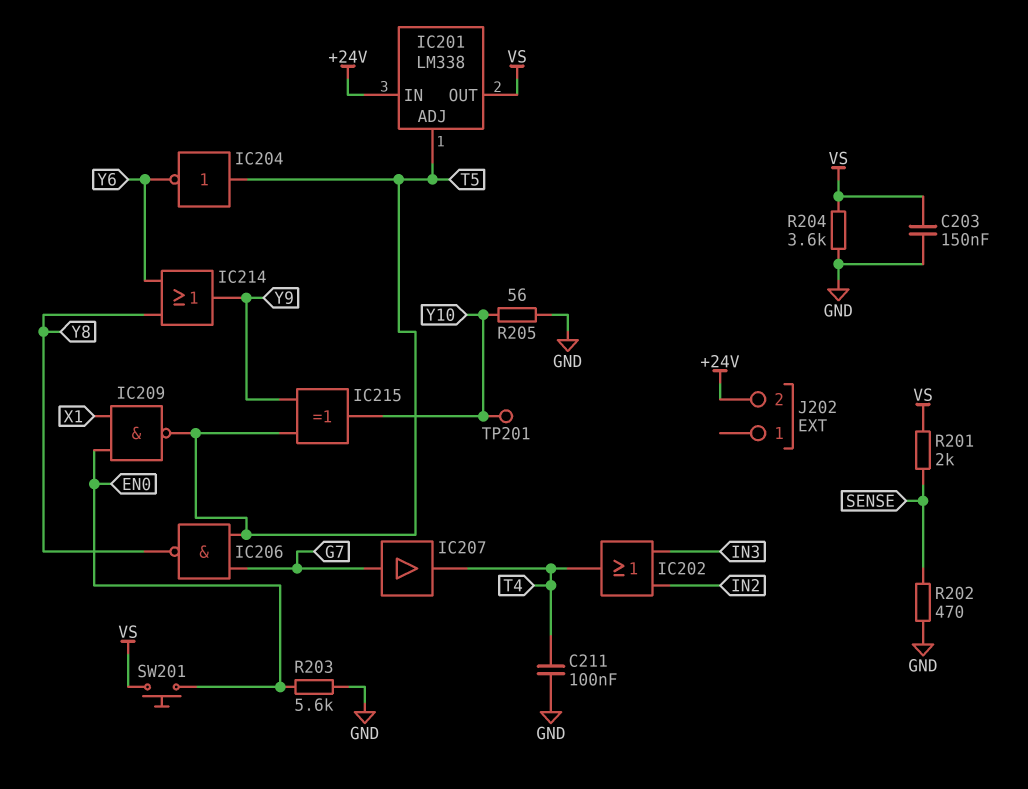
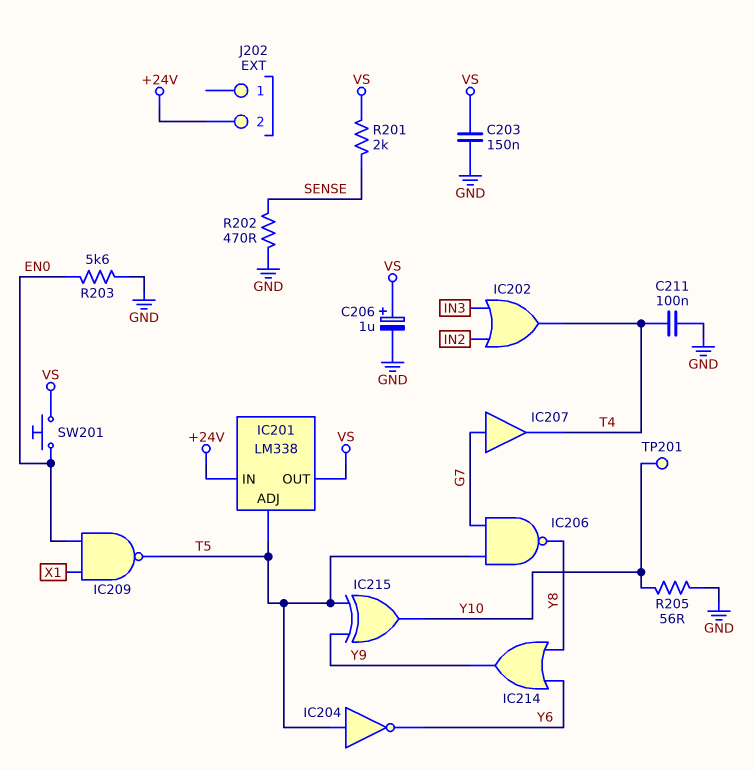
C206: none -> 1uF (plus VS, minus GND)
R204: 3.6k (GND, VS) -> none

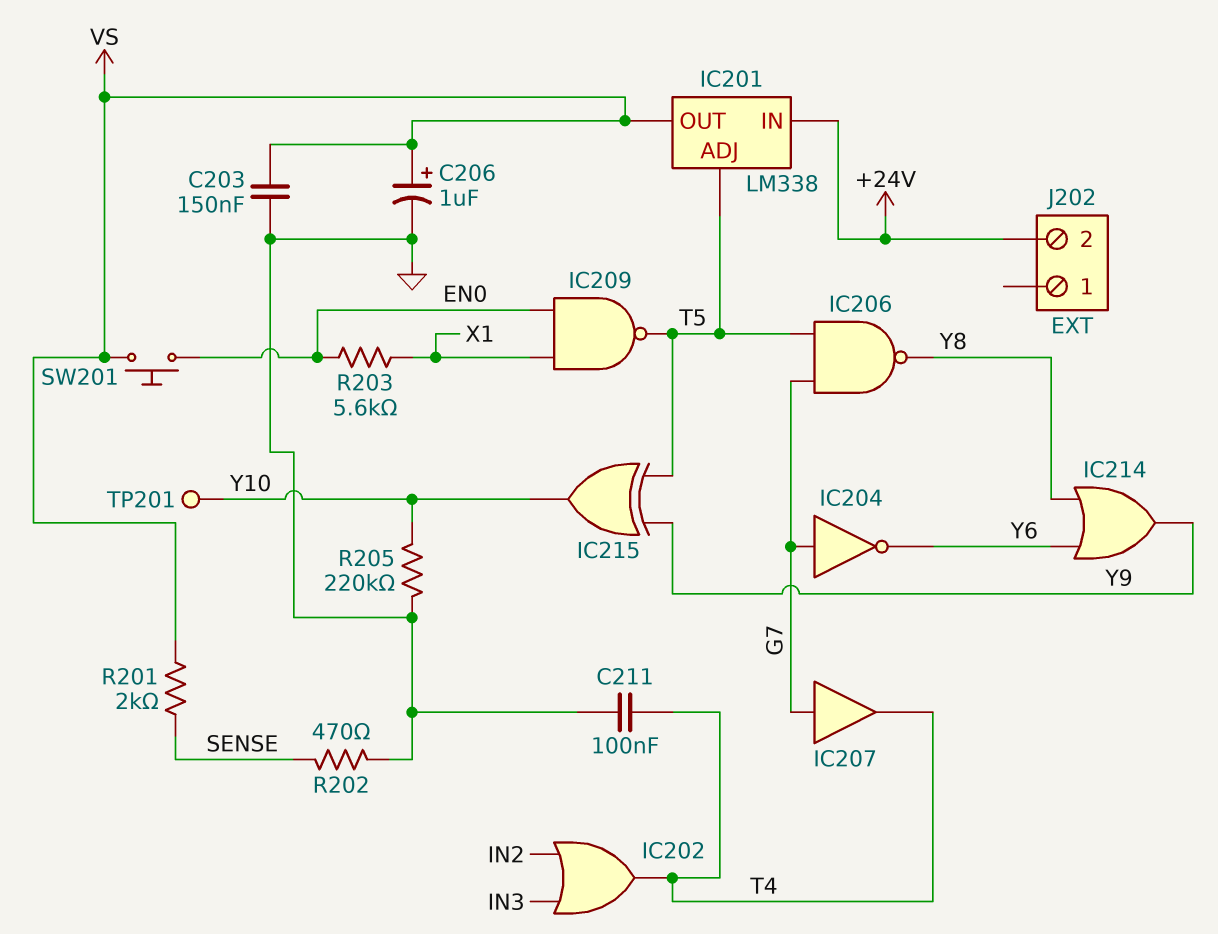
IC204: NOT (in T5, out Y6) -> NOT (in G7, out Y6)
R203: 5.6k (EN0, GND) -> 5.6k (EN0, X1)
R205: 56 (GND, Y10) -> 220k (GND, Y10)

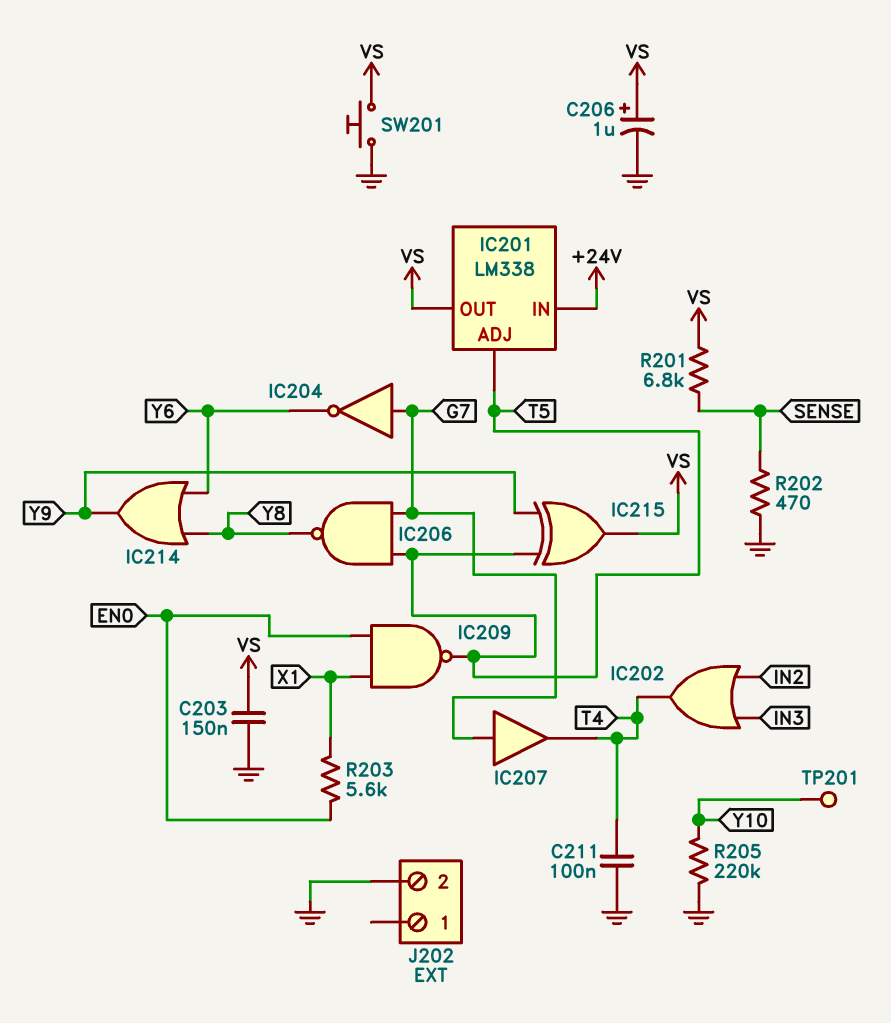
IC215: XOR (in T5, in Y9, out Y10) -> XOR (in T5, in Y9, out VS)
J202 pin 2: +24V -> GND
R201: 2k (SENSE, VS) -> 6.8k (SENSE, VS)
SW201: button (EN0, VS) -> button (GND, VS)

